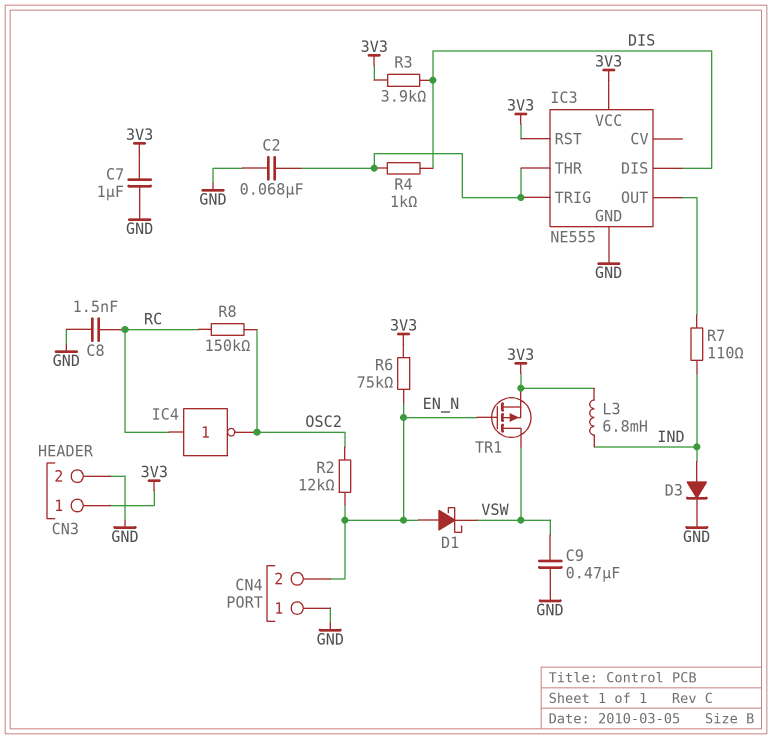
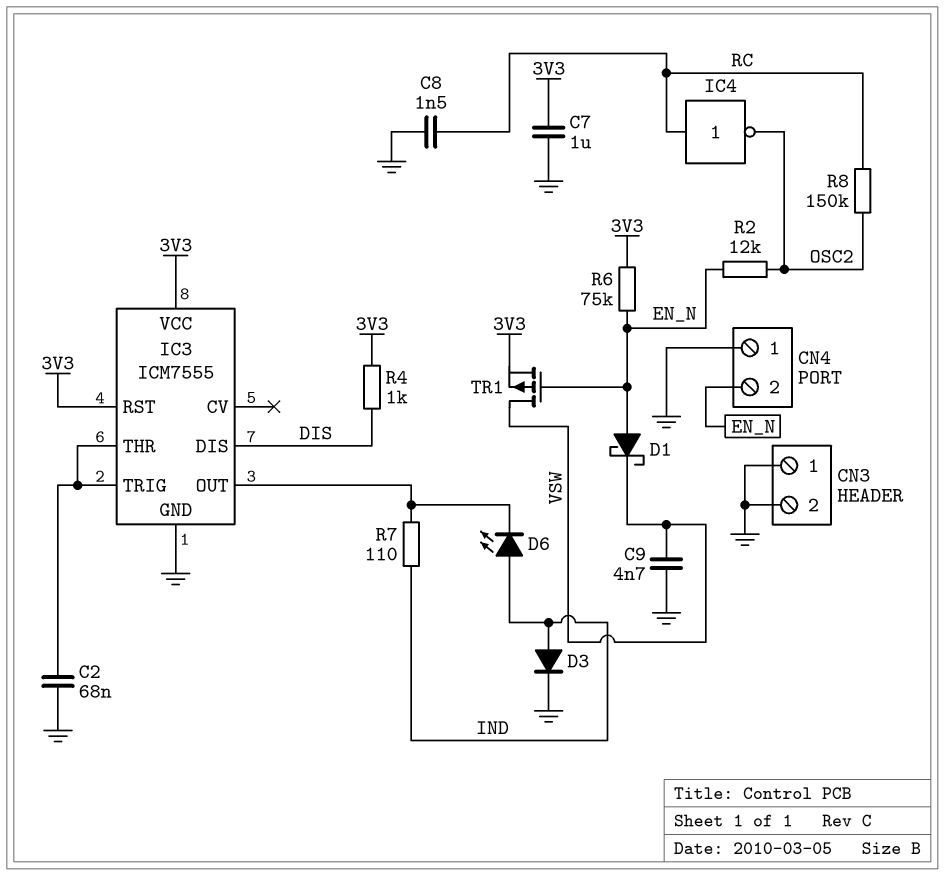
C9: 470nF (GND, VSW) -> 4.7nF (GND, VSW)
CN3 pin 1: 3V3 -> GND
D6: none -> LED (A IND, K IC3/OUT)
IC3: NE555 -> ICM7555
L3: 6.8mH (3V3, IND) -> none
R3: 3.9k (3V3, DIS) -> none
R4: 1k (DIS, IC3/THR) -> 1k (3V3, DIS)

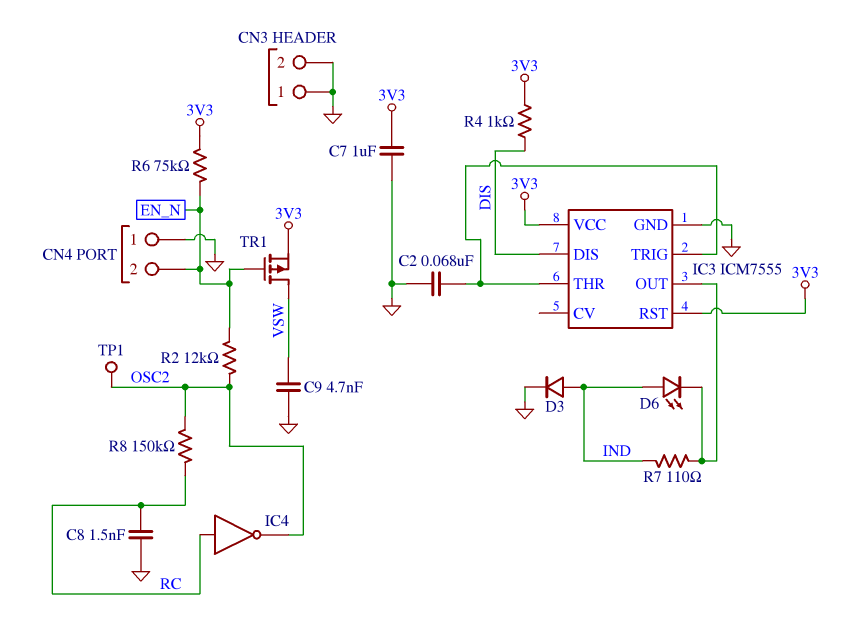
D1: schottky (A EN_N, K VSW) -> none
TP1: none -> test point (OSC2)

